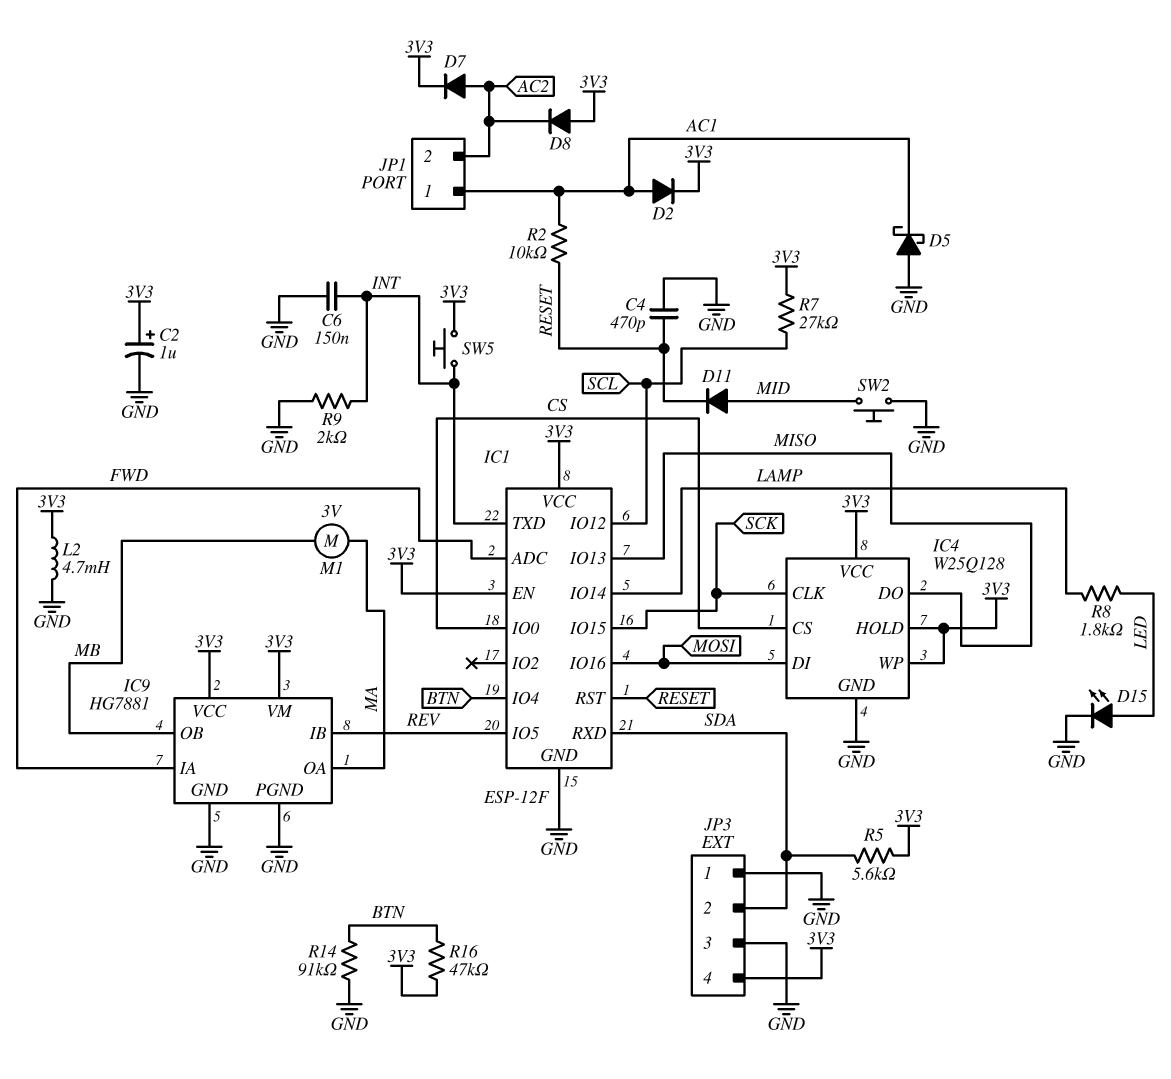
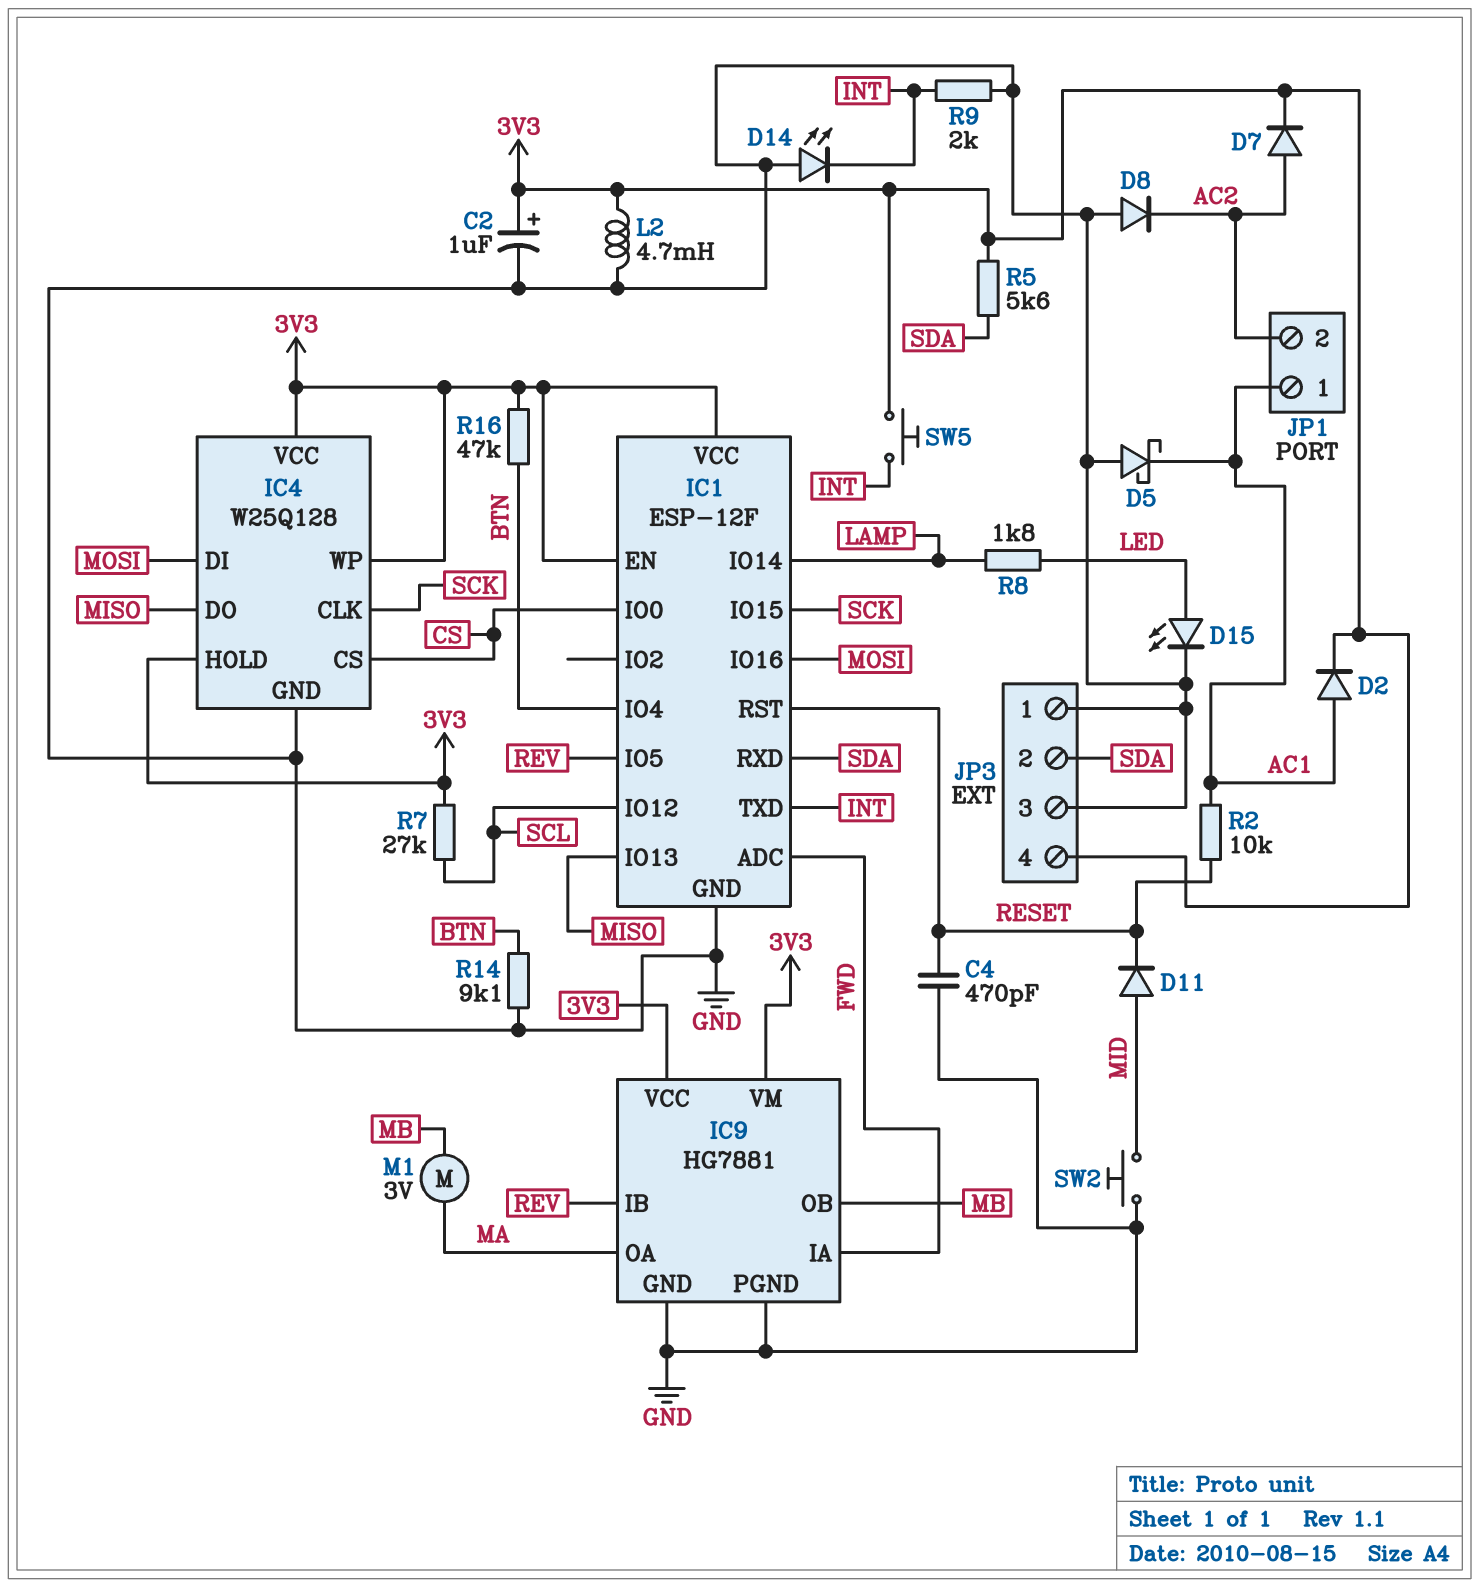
C6: 150nF (GND, INT) -> none
D8: diode (A 3V3, K AC2) -> diode (A GND, K AC2)
D14: none -> LED (A GND, K INT)
R14: 91k (BTN, GND) -> 9.1k (BTN, GND)

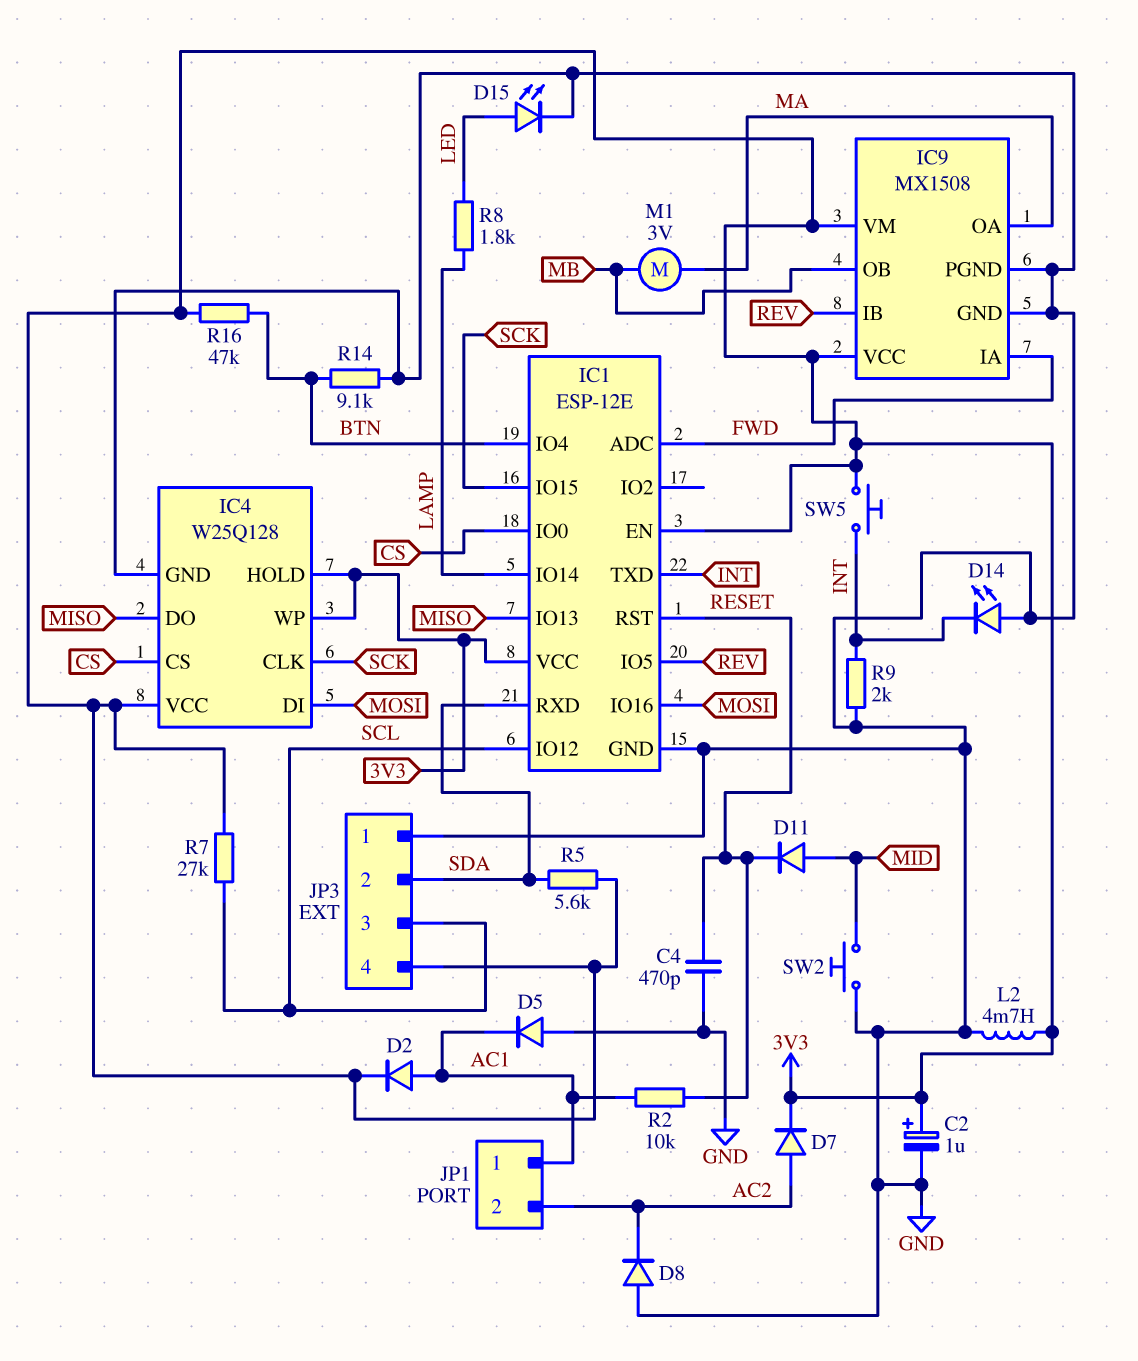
D5: schottky (A GND, K AC1) -> diode (A GND, K AC1)
IC1: ESP-12F -> ESP-12E
IC9: HG7881 -> MX1508
JP3 pin 3: GND -> SCL

